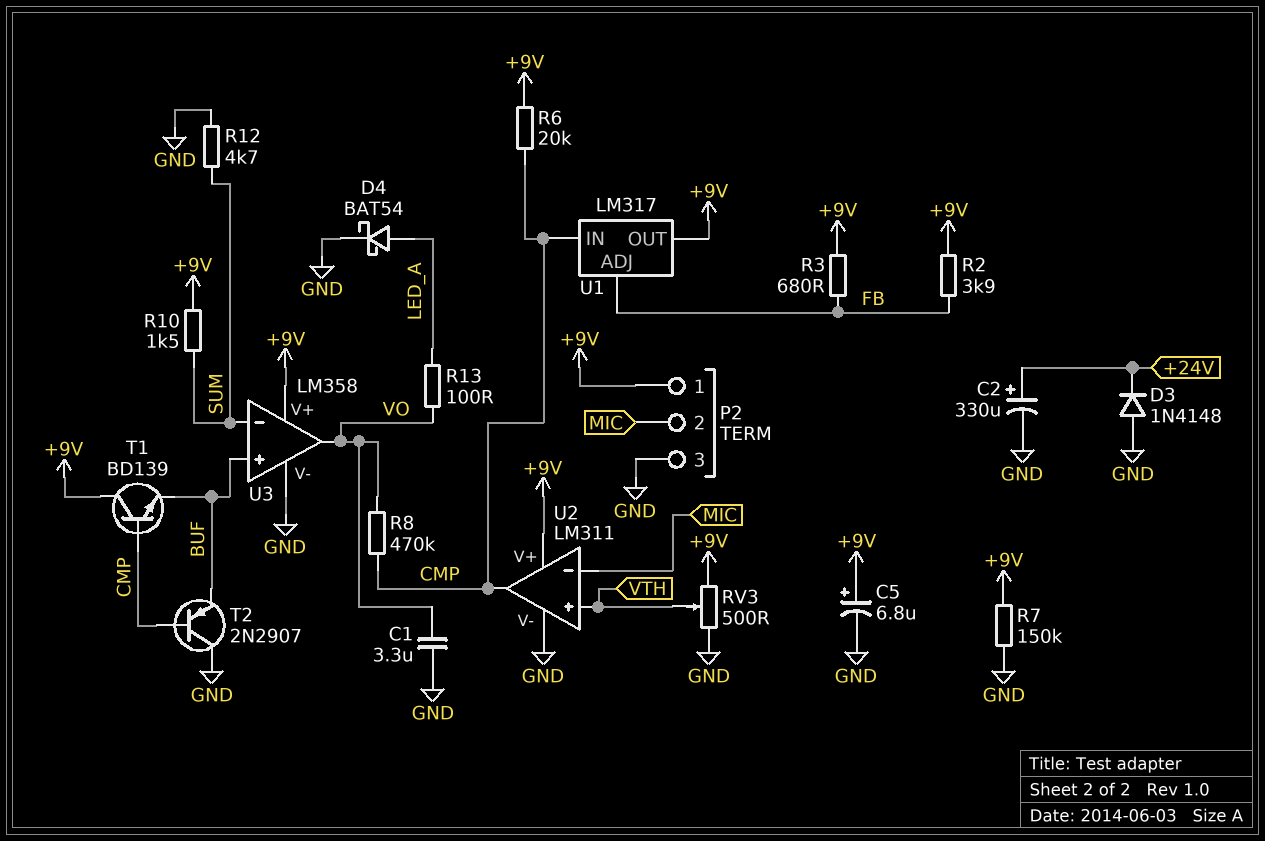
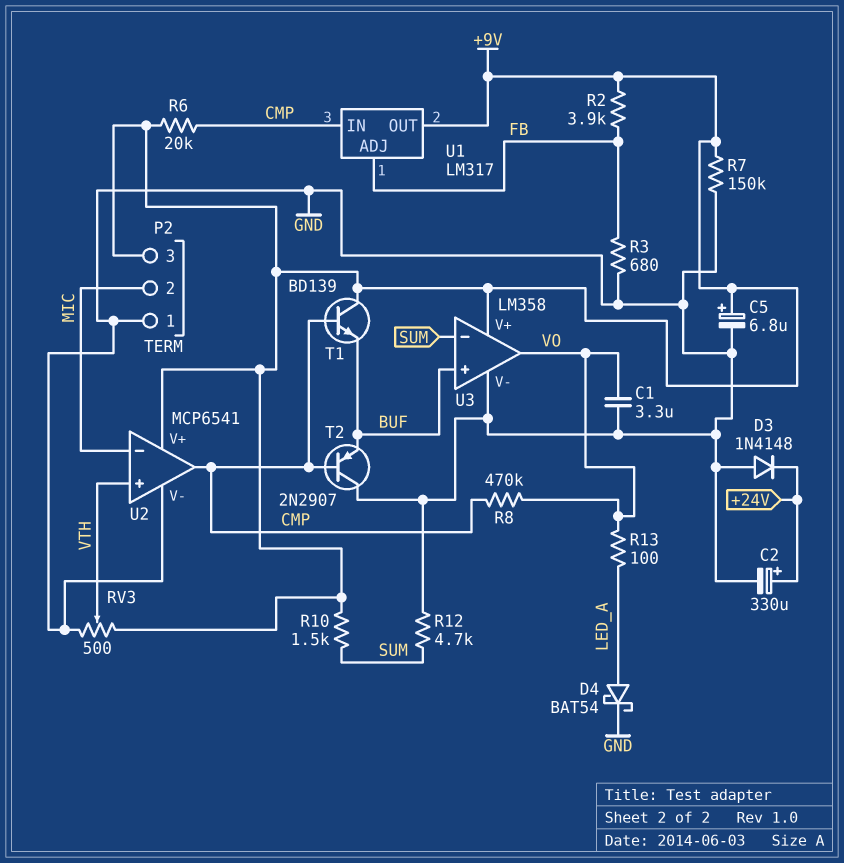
P2 pin 1: +9V -> GND
P2 pin 3: GND -> +9V
R3: 680 (+9V, FB) -> 680 (FB, GND)
U2: LM311 -> MCP6541

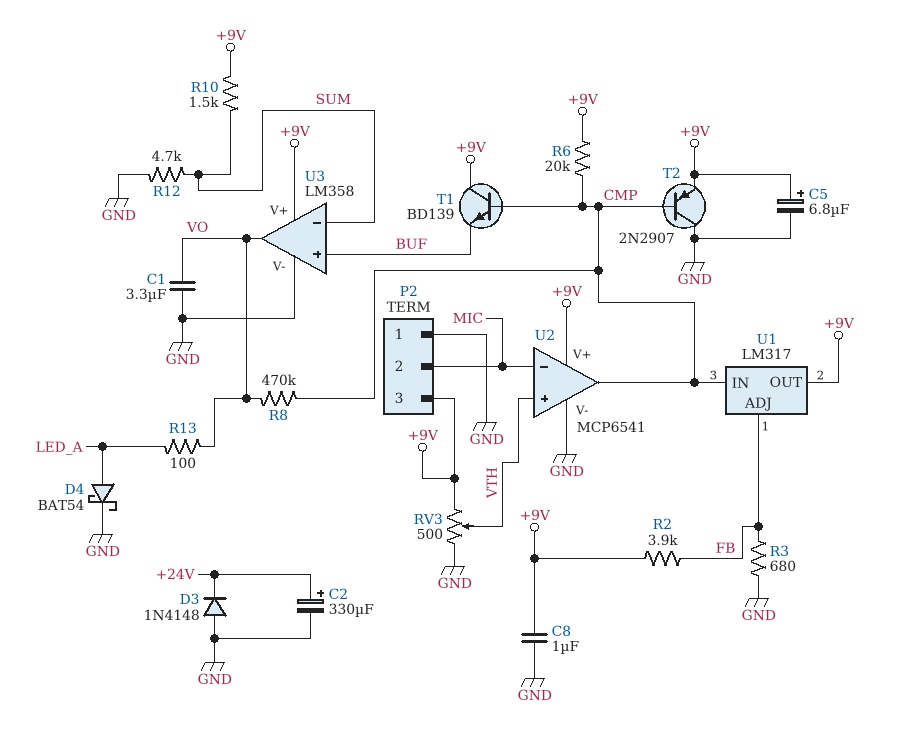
C8: none -> 1uF (+9V, GND)
R7: 150k (+9V, GND) -> none
T2: PNP 2N2907 (B CMP, C GND, E BUF) -> PNP 2N2907 (B CMP, C GND, E +9V)

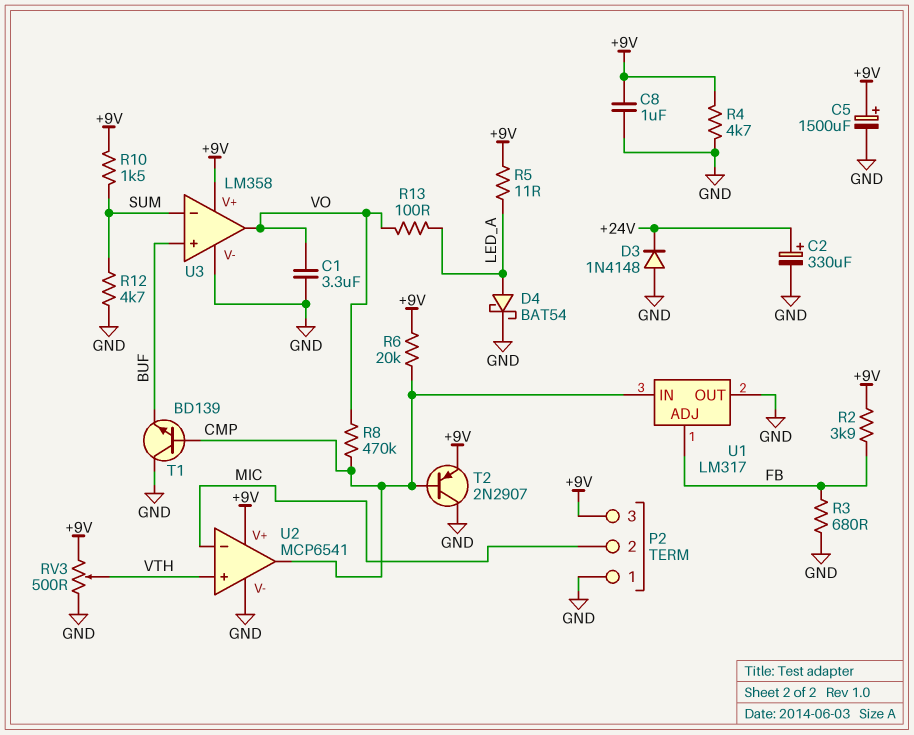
C5: 6.8uF (plus +9V, minus GND) -> 1500uF (plus +9V, minus GND)
R4: none -> 4.7k (+9V, GND)
R5: none -> 11 (+9V, LED_A)
T1: NPN BD139 (B CMP, C +9V, E BUF) -> NPN BD139 (B CMP, C GND, E BUF)
U1 pin OUT: +9V -> GND

